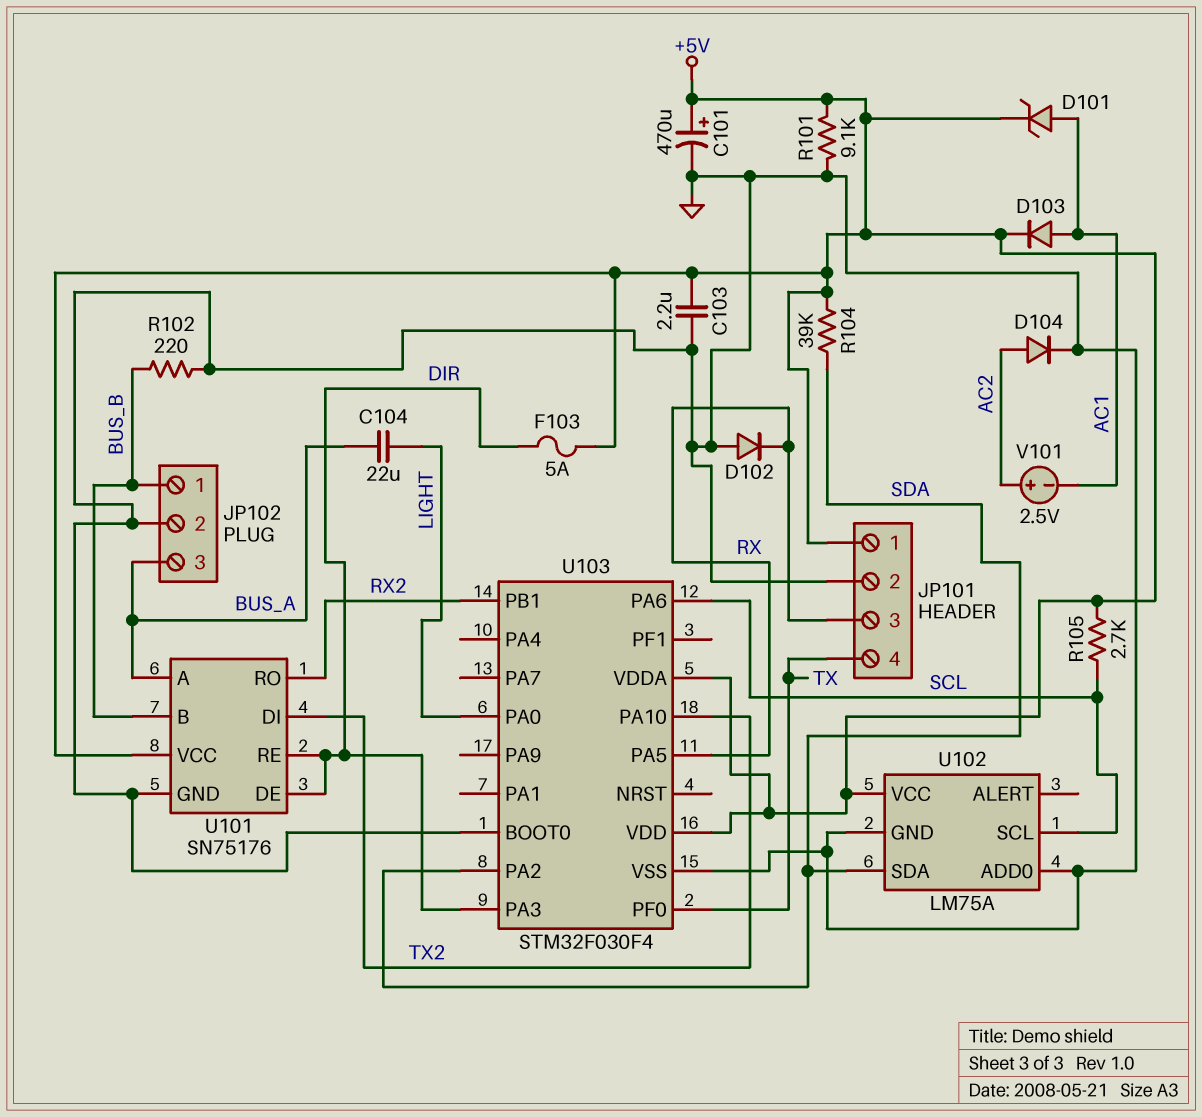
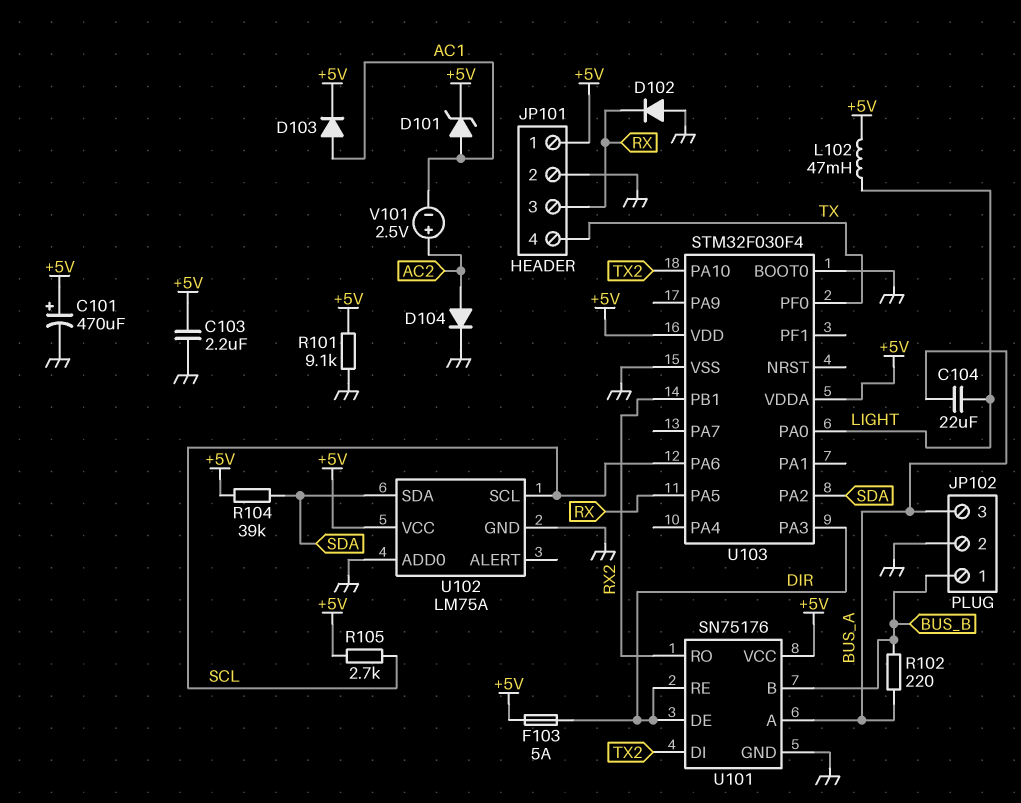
L102: none -> 47mH (+5V, LIGHT)
R102: 220 (BUS_B, GND) -> 220 (BUS_A, BUS_B)

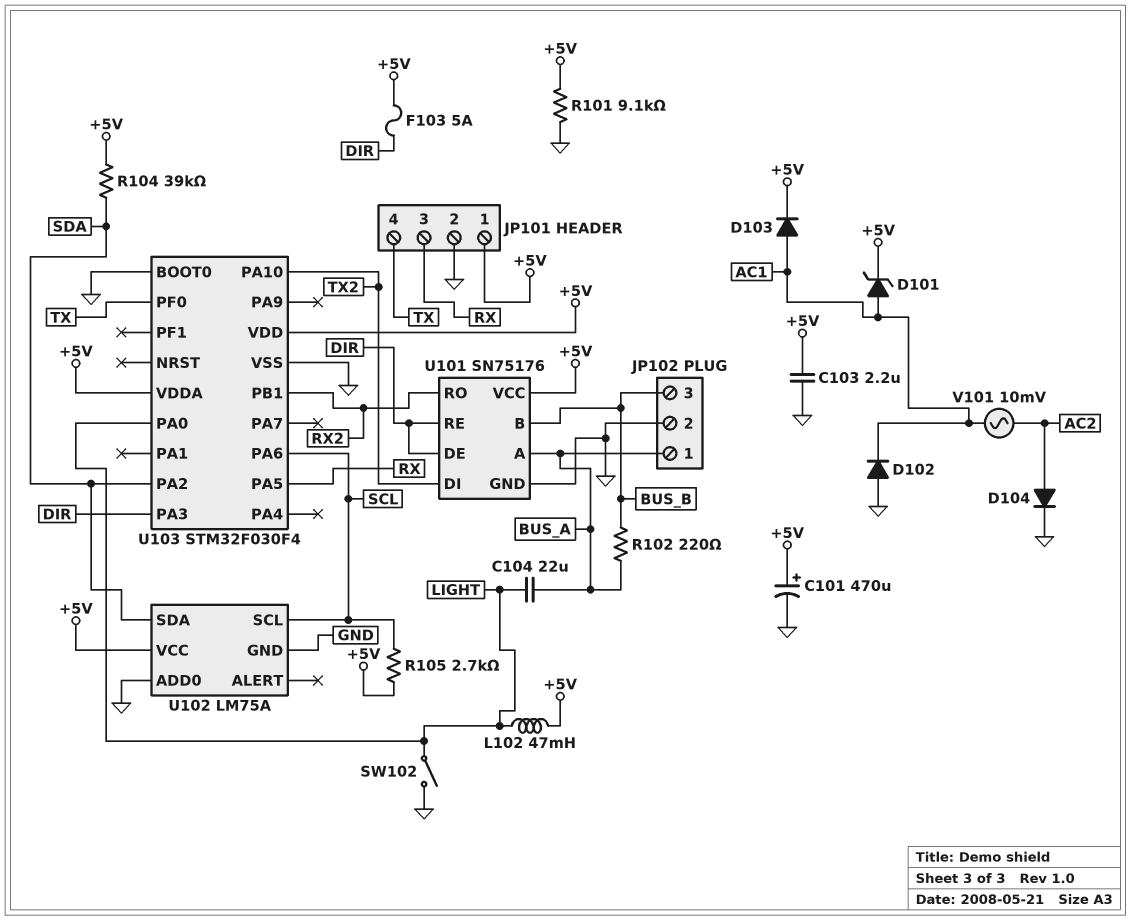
D102: diode (A GND, K RX) -> diode (A GND, K AC1)
JP102 pin 1: BUS_B -> BUS_A
JP102 pin 3: BUS_A -> BUS_B
SW102: none -> switch (GND, LIGHT)
V101: 2.5V (plus AC2, minus AC1) -> AC 10mV (AC1, AC2)

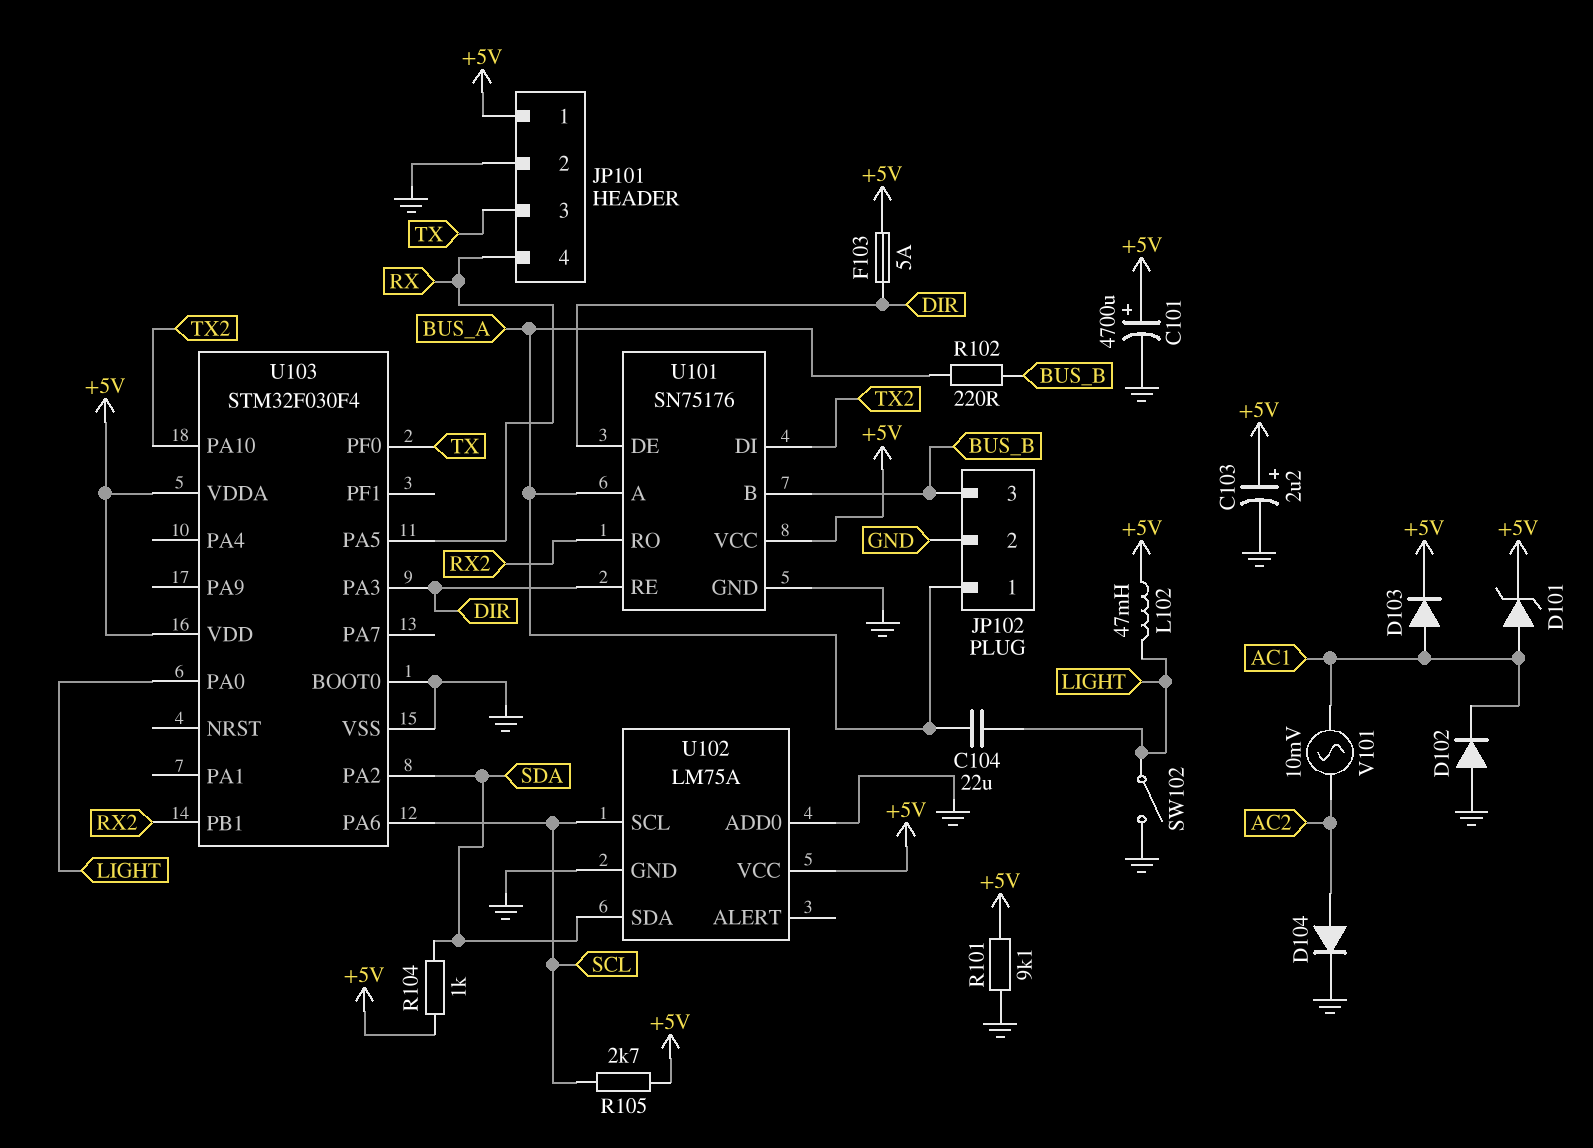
C101: 470uF (plus +5V, minus GND) -> 4700uF (plus +5V, minus GND)
C103: 2.2uF (+5V, GND) -> 2.2uF (plus +5V, minus GND)
JP101 pin 3: RX -> TX
JP101 pin 4: TX -> RX
R104: 39k (+5V, SDA) -> 1k (+5V, SDA)

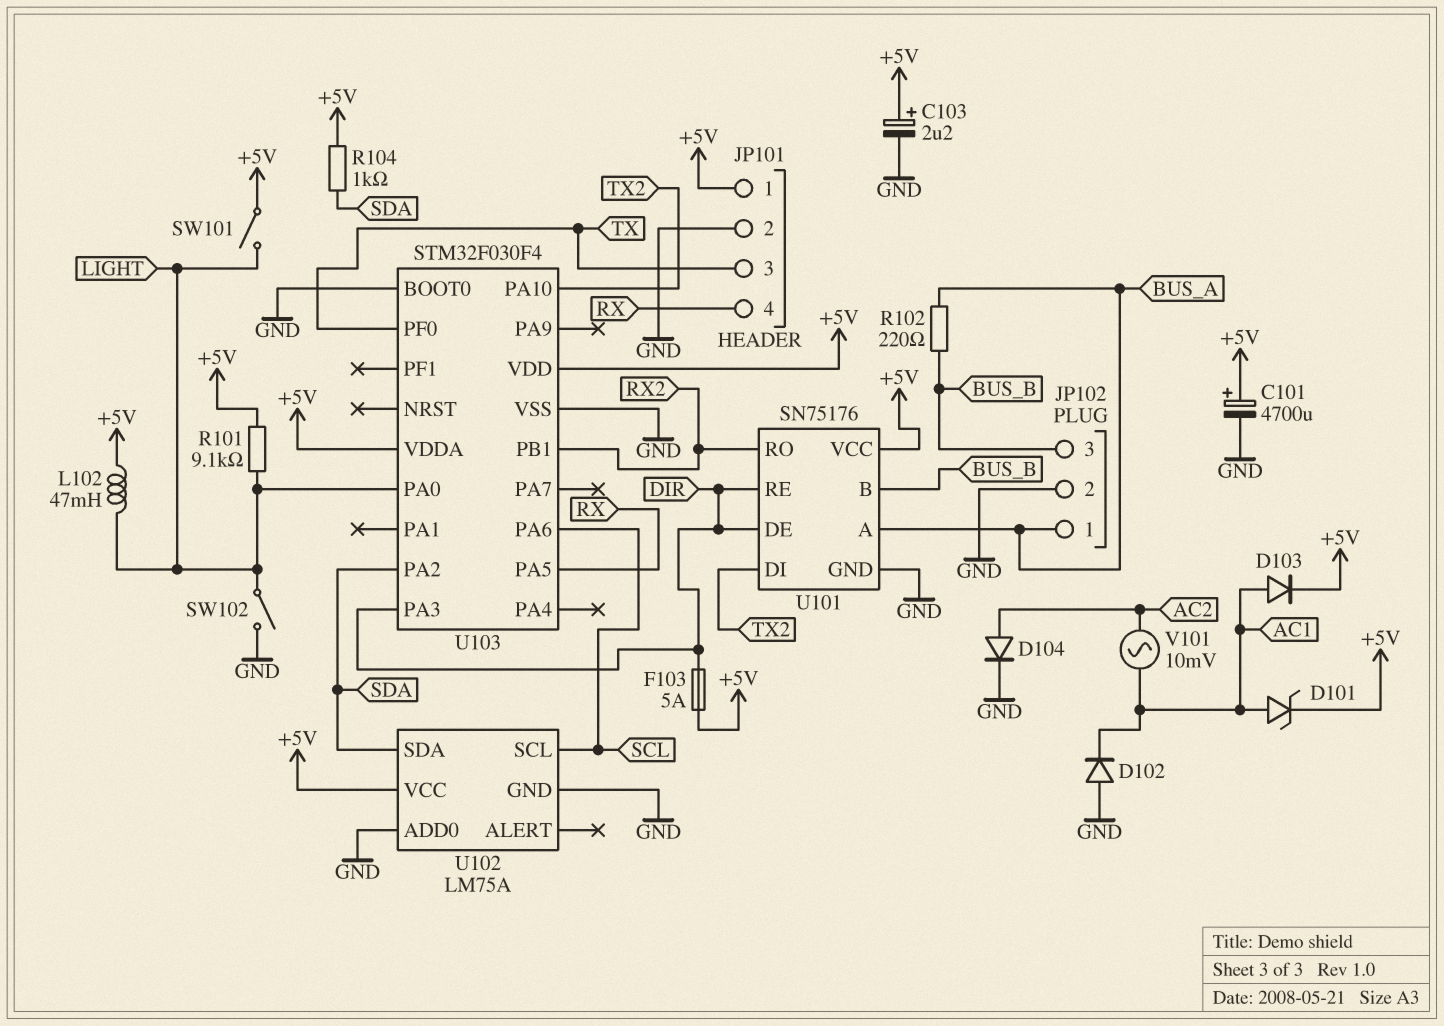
C104: 22uF (BUS_A, LIGHT) -> none
R101: 9.1k (+5V, GND) -> 9.1k (+5V, LIGHT)
R105: 2.7k (+5V, SCL) -> none
SW101: none -> switch (+5V, LIGHT)

